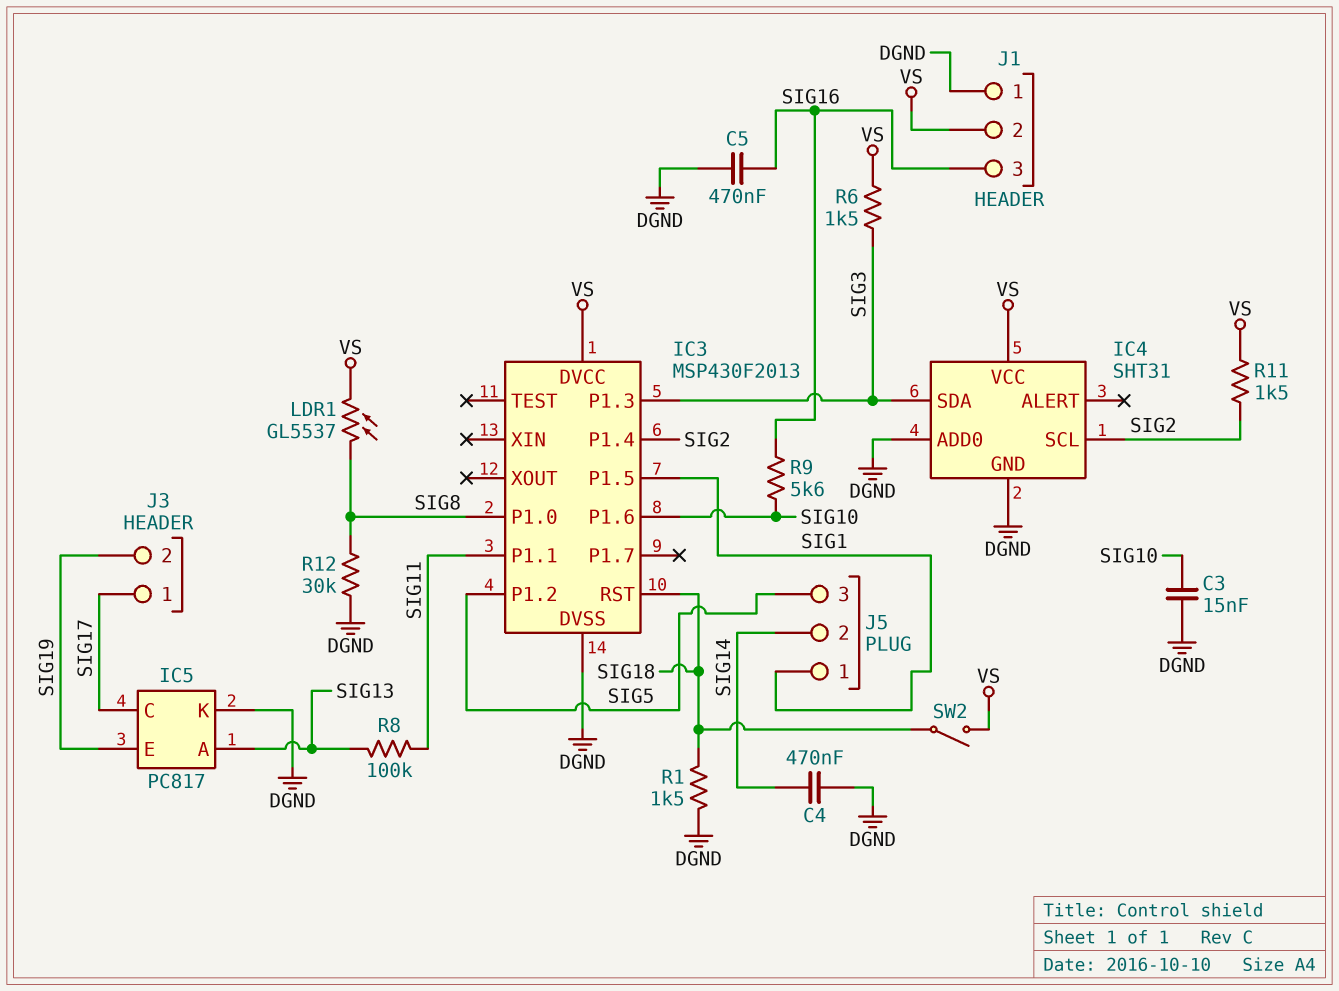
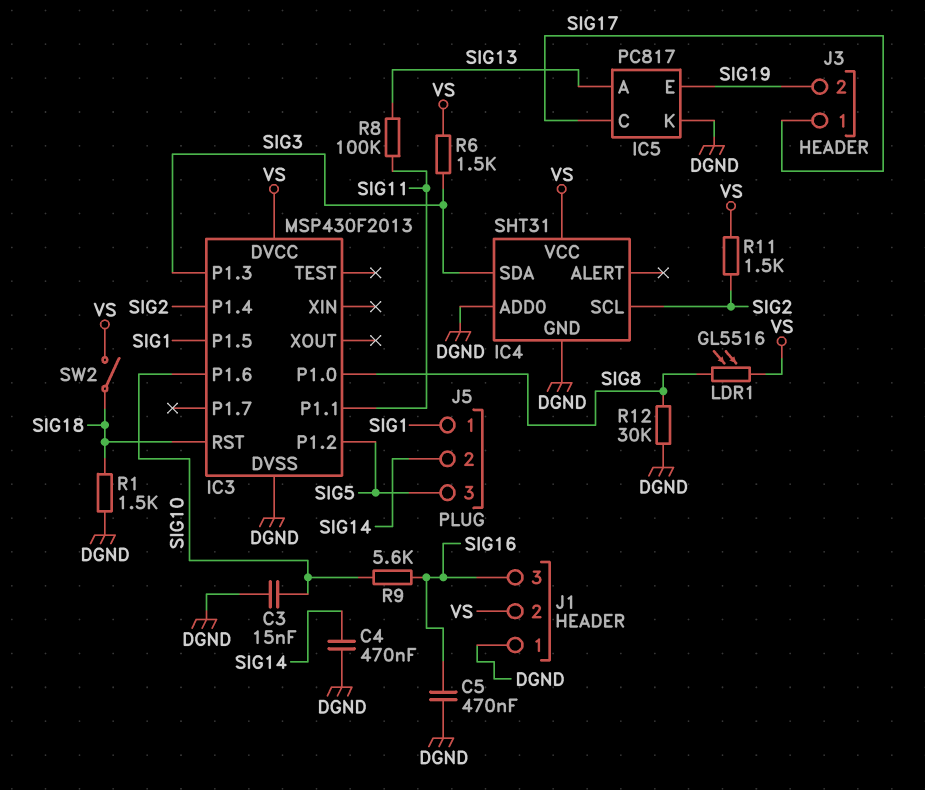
LDR1: GL5537 (SIG8, VS) -> GL5516 (SIG8, VS)

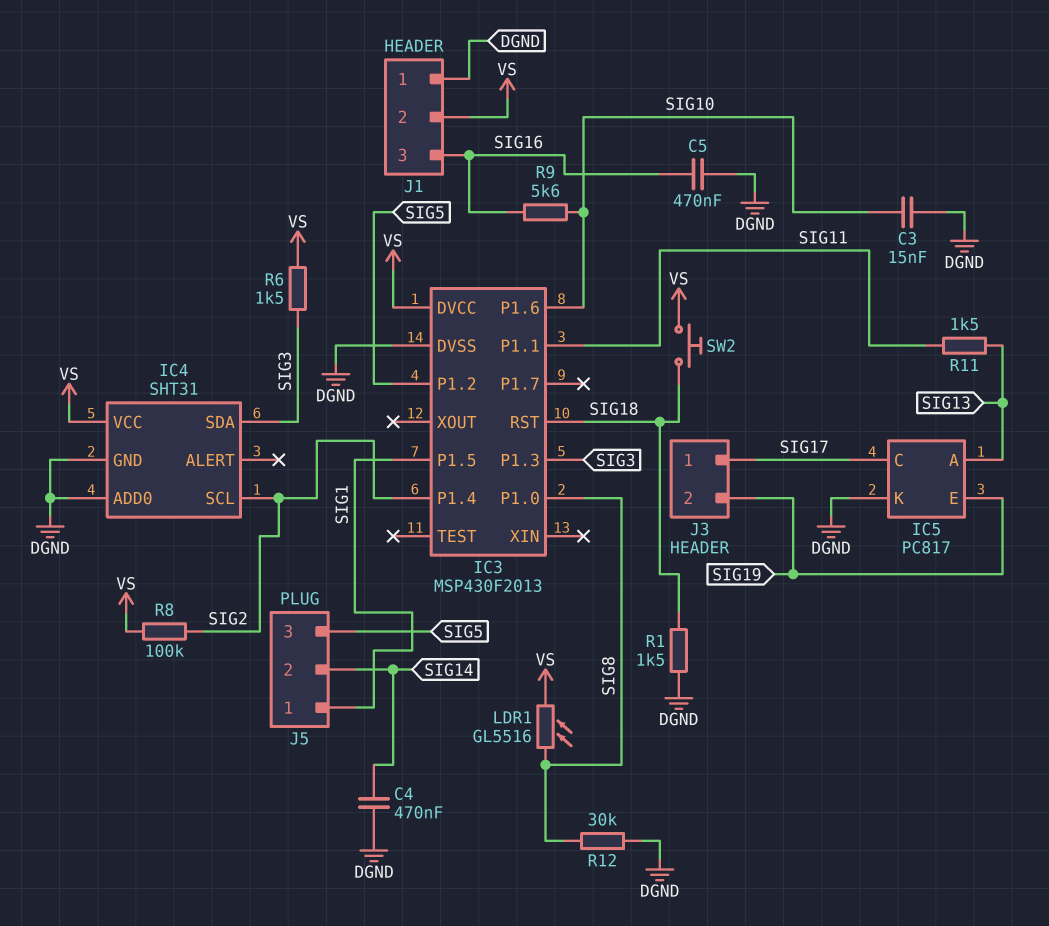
R8: 100k (SIG11, SIG13) -> 100k (SIG2, VS)
R11: 1.5k (SIG2, VS) -> 1.5k (SIG11, SIG13)
SW2: switch (SIG18, VS) -> button (SIG18, VS)

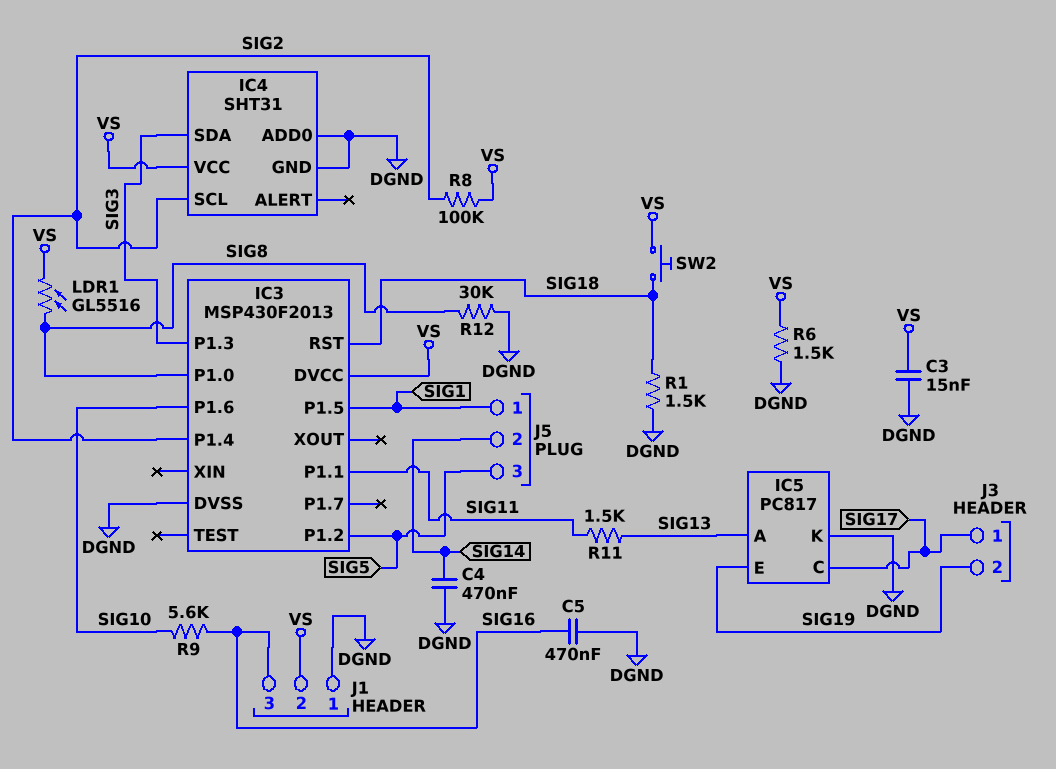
C3: 15nF (DGND, SIG10) -> 15nF (DGND, VS)
R6: 1.5k (SIG3, VS) -> 1.5k (DGND, VS)

